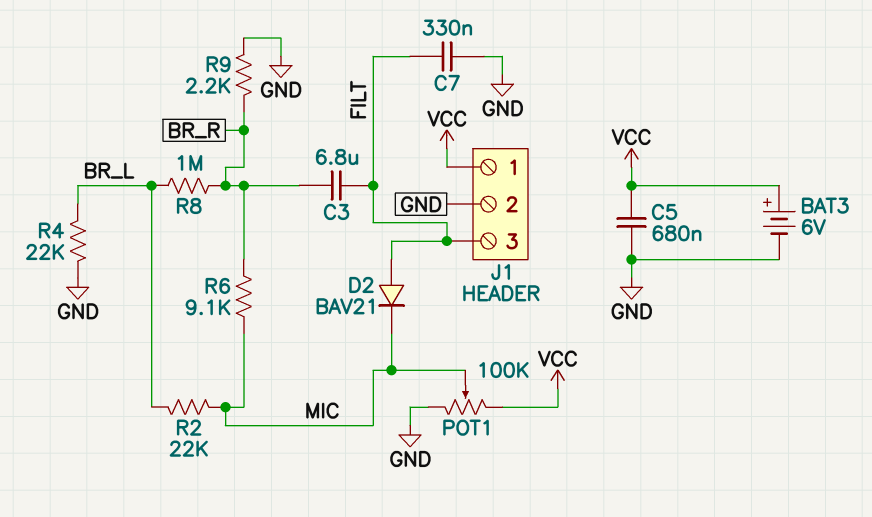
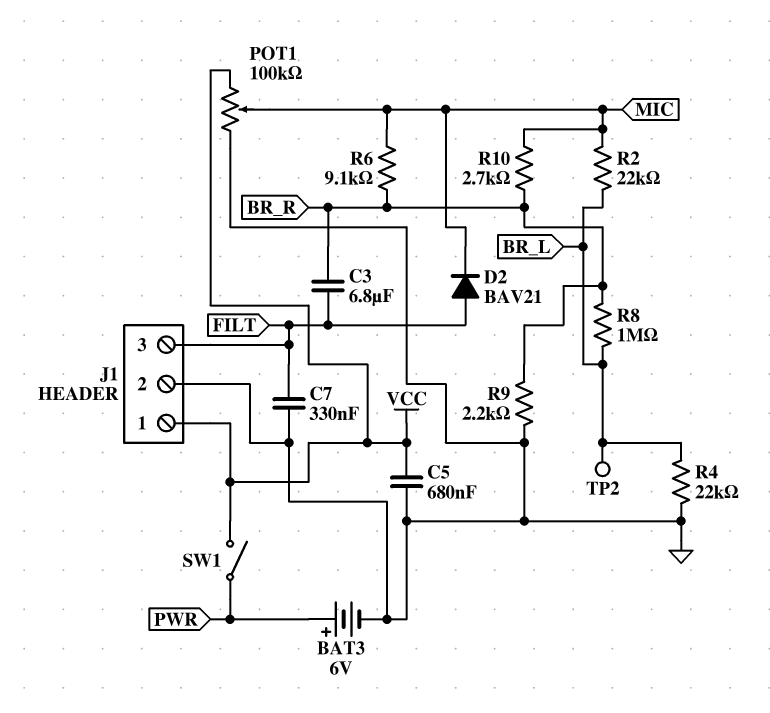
BAT3: 6V (plus VCC, minus GND) -> 6V (plus PWR, minus GND)
R10: none -> 2.7k (BR_R, MIC)
SW1: none -> switch (PWR, VCC)
TP2: none -> test point (BR_L)

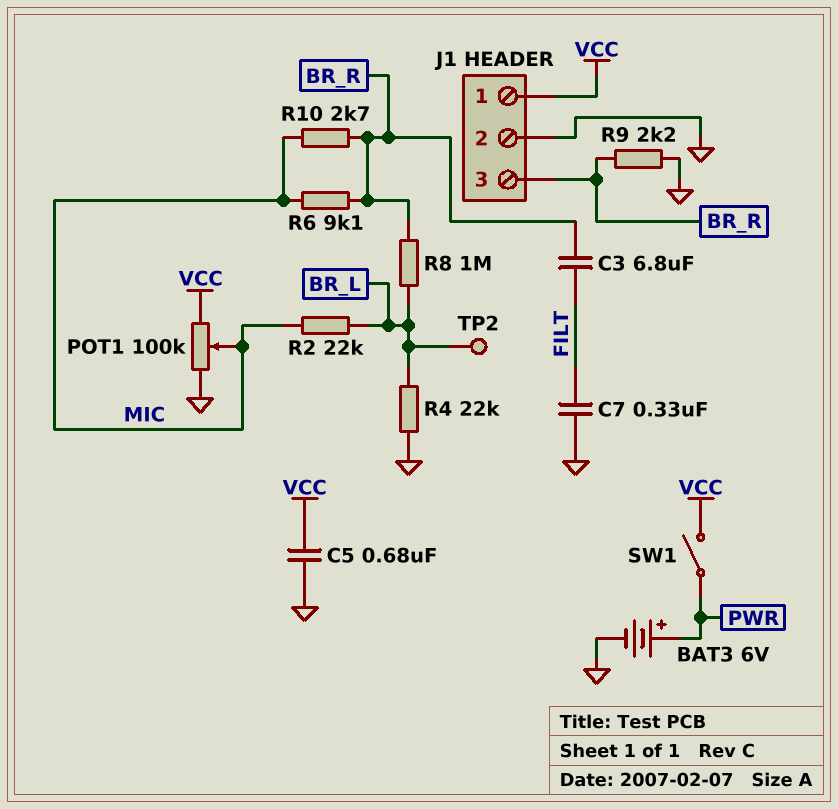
D2: diode BAV21 (A FILT, K MIC) -> none
J1 pin 3: FILT -> BR_R

